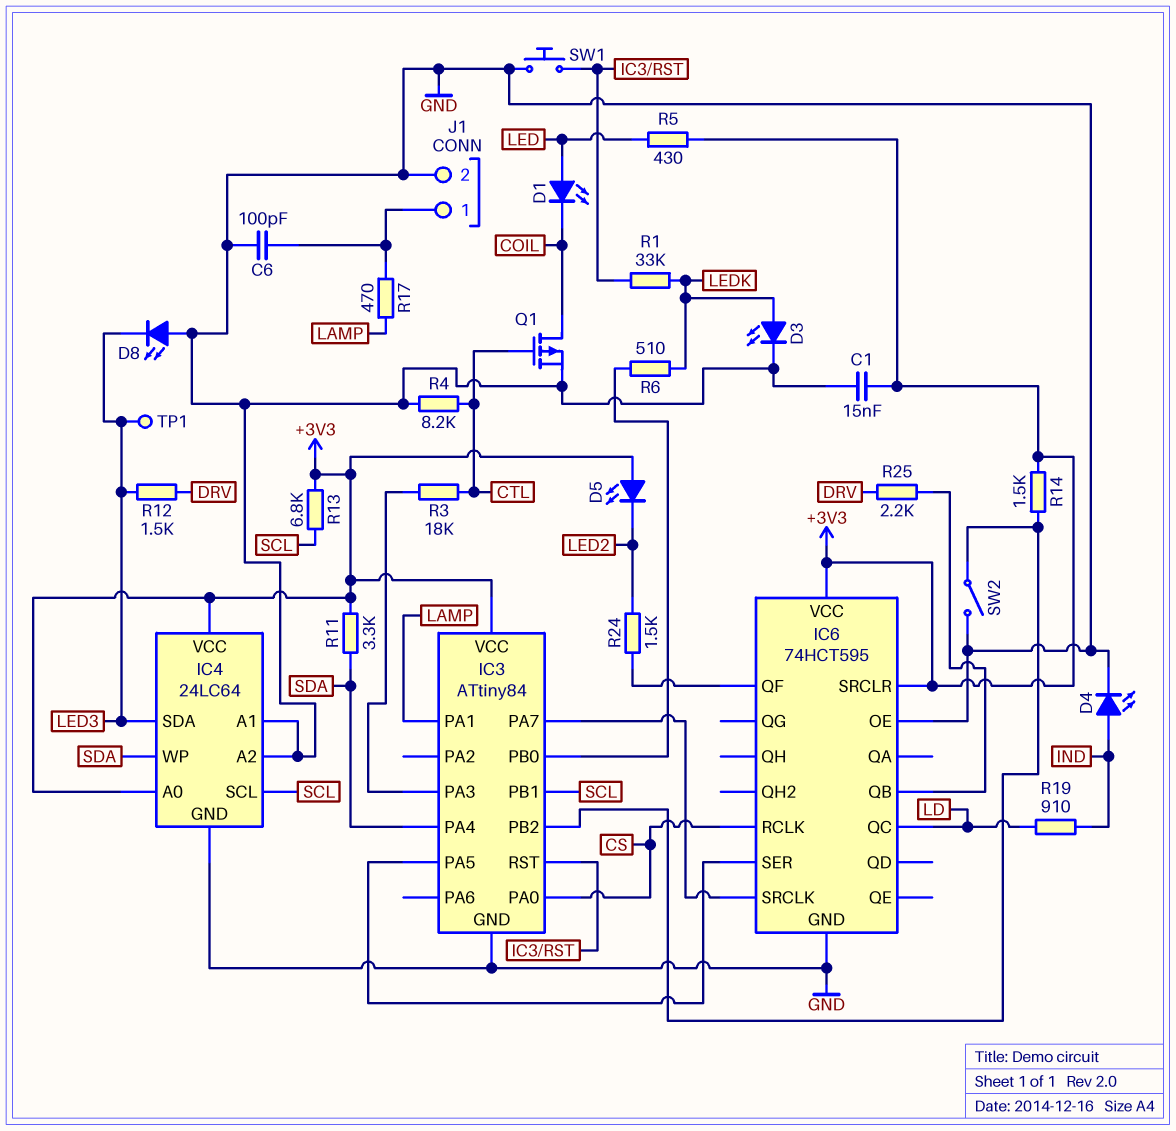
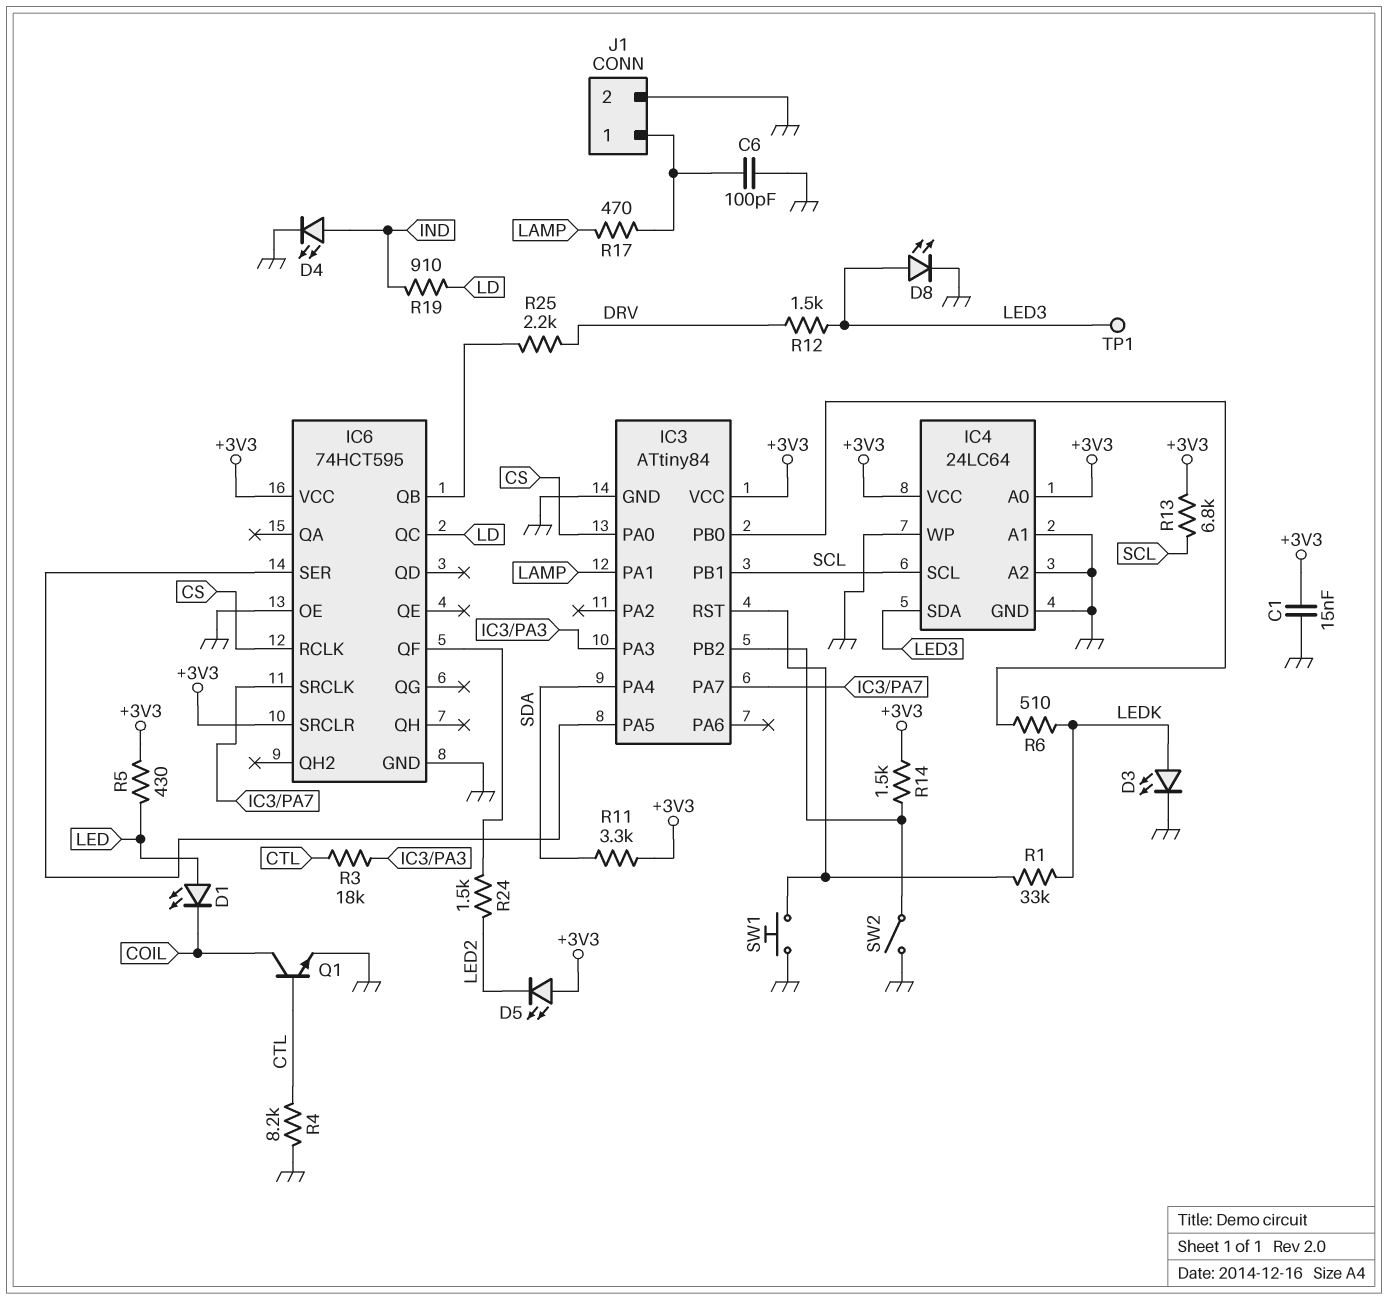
D8: LED (A GND, K LED3) -> LED (A LED3, K GND)
IC4 pin WP: SDA -> GND
Q1: PMOS (G CTL, D COIL, S GND) -> NPN (B CTL, C COIL, E GND)

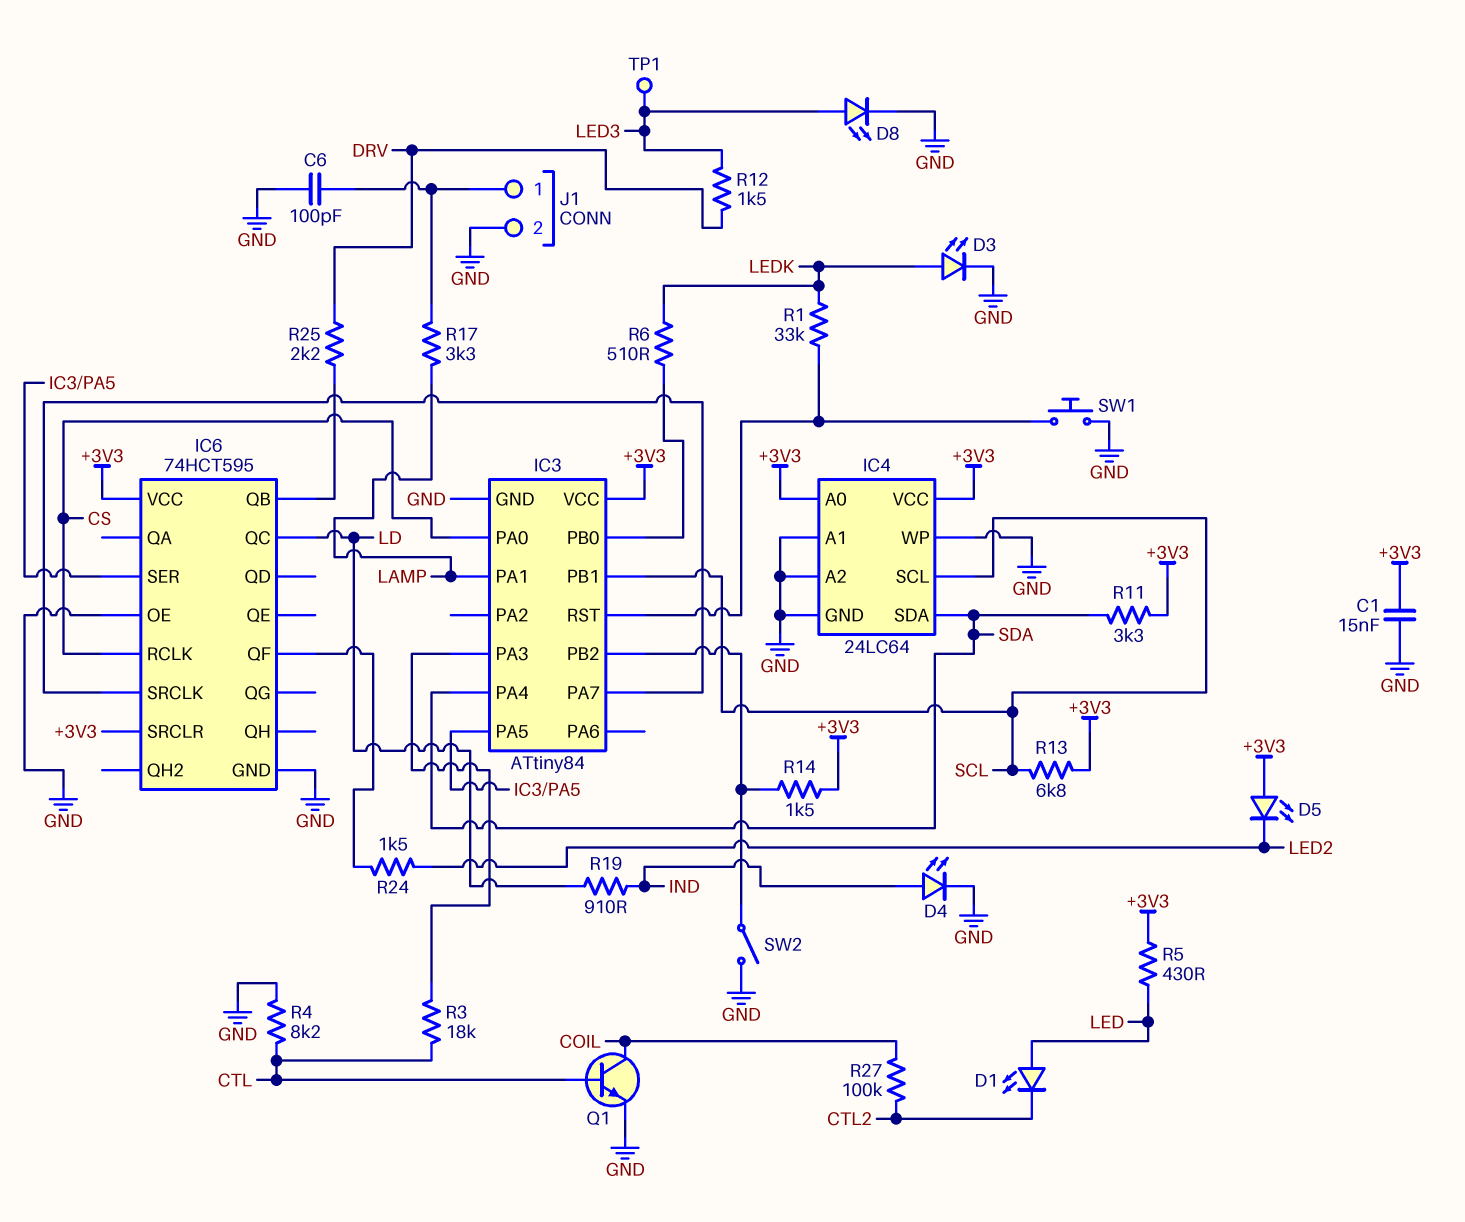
D1: LED (A LED, K COIL) -> LED (A LED, K CTL2)
IC4 pin SDA: LED3 -> SDA
R17: 470 (J1/1, LAMP) -> 3.3k (J1/1, LAMP)
R27: none -> 100k (COIL, CTL2)

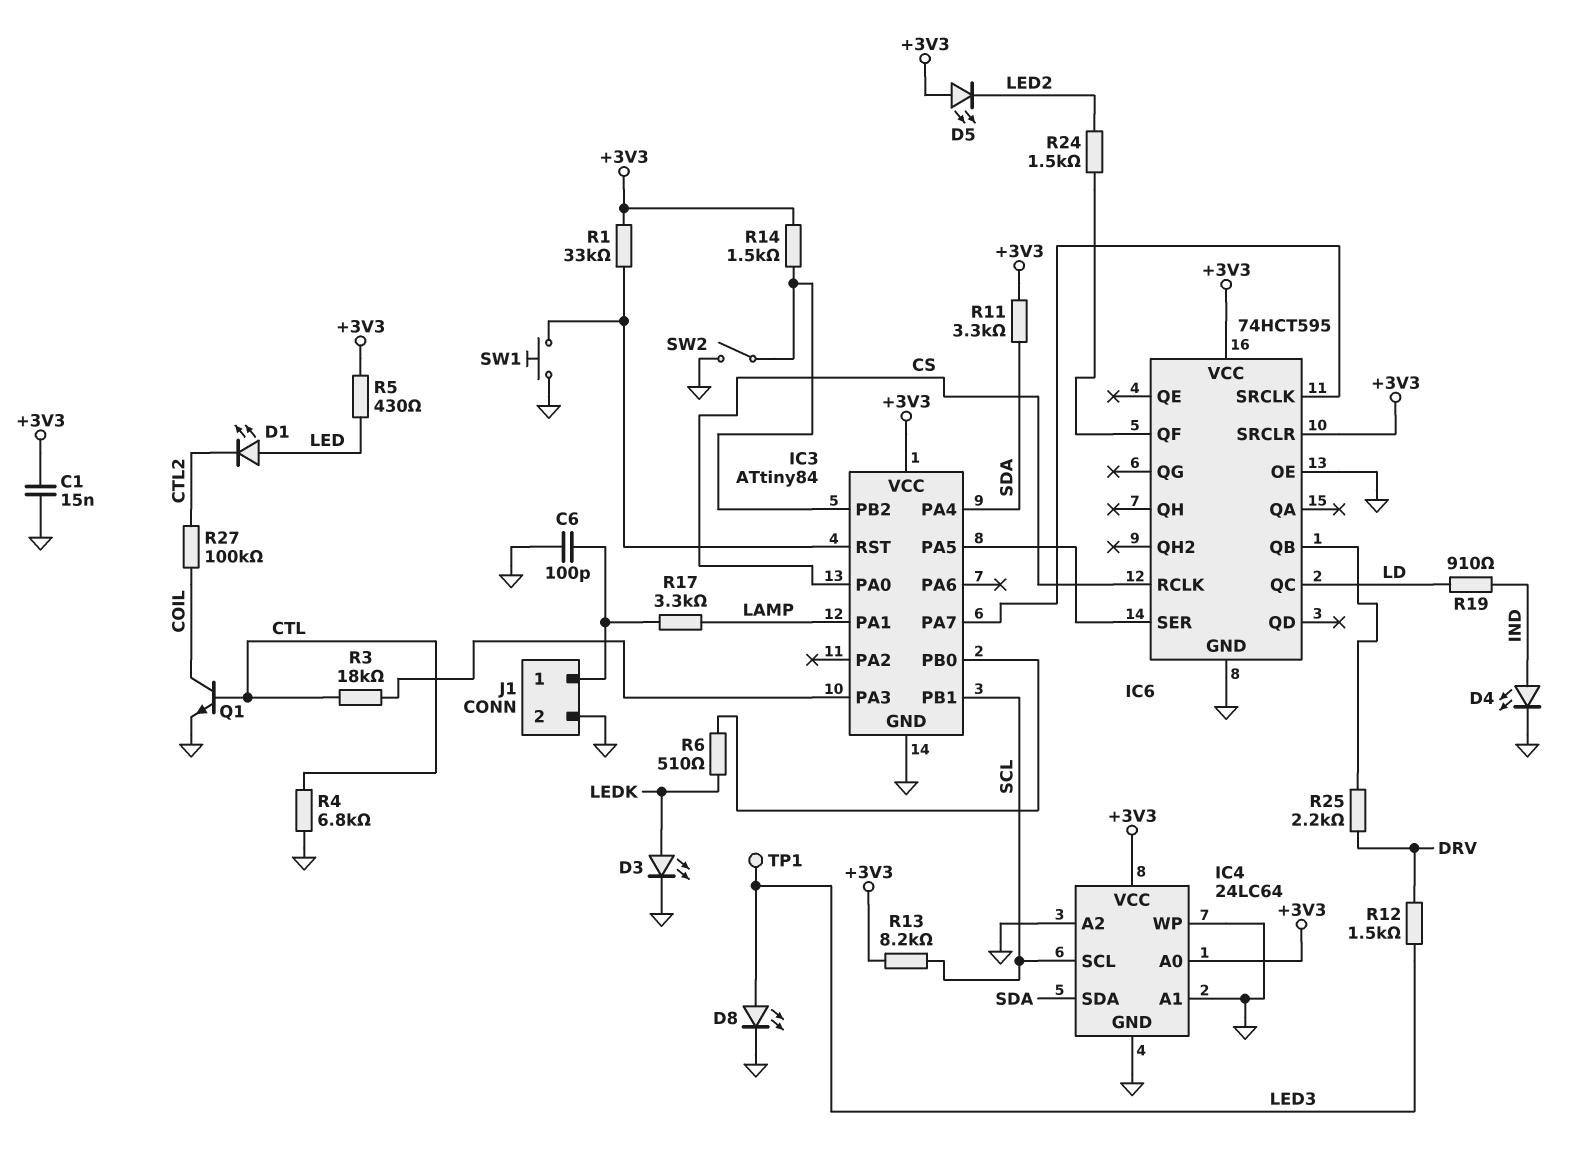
R1: 33k (IC3/RST, LEDK) -> 33k (+3V3, IC3/RST)
R4: 8.2k (CTL, GND) -> 6.8k (CTL, GND)
R13: 6.8k (+3V3, SCL) -> 8.2k (+3V3, SCL)

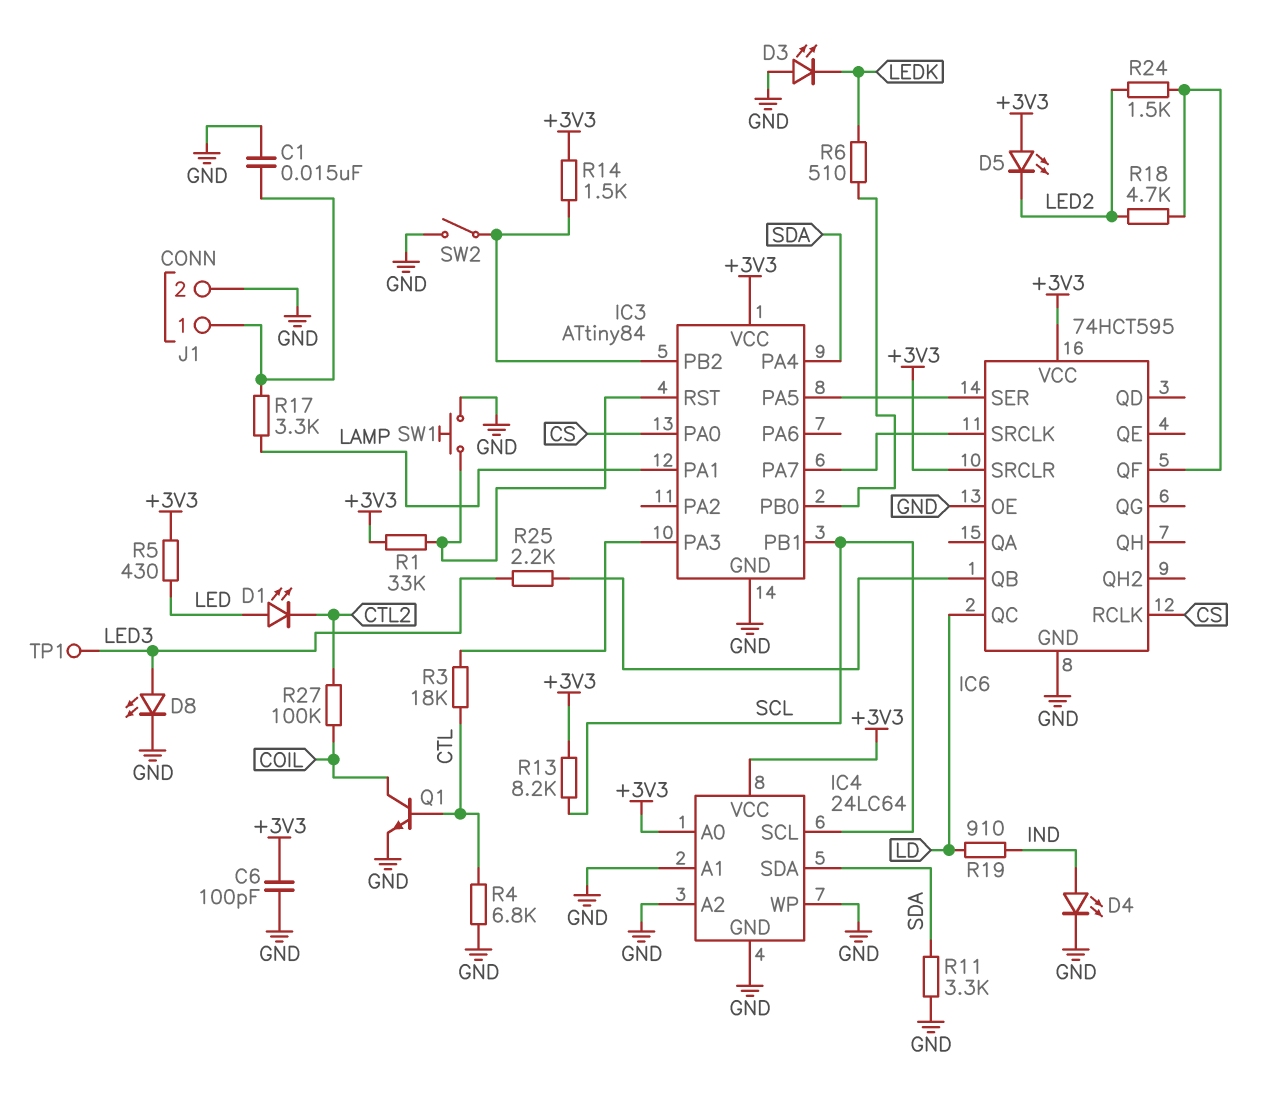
C1: 15nF (+3V3, GND) -> 15nF (GND, J1/1)
C6: 100pF (GND, J1/1) -> 100pF (+3V3, GND)
D3: LED (A LEDK, K GND) -> LED (A GND, K LEDK)
R11: 3.3k (+3V3, SDA) -> 3.3k (GND, SDA)
R12: 1.5k (DRV, LED3) -> none
R18: none -> 4.7k (IC6/QF, LED2)
R25: 2.2k (DRV, IC6/QB) -> 2.2k (IC6/QB, LED3)

